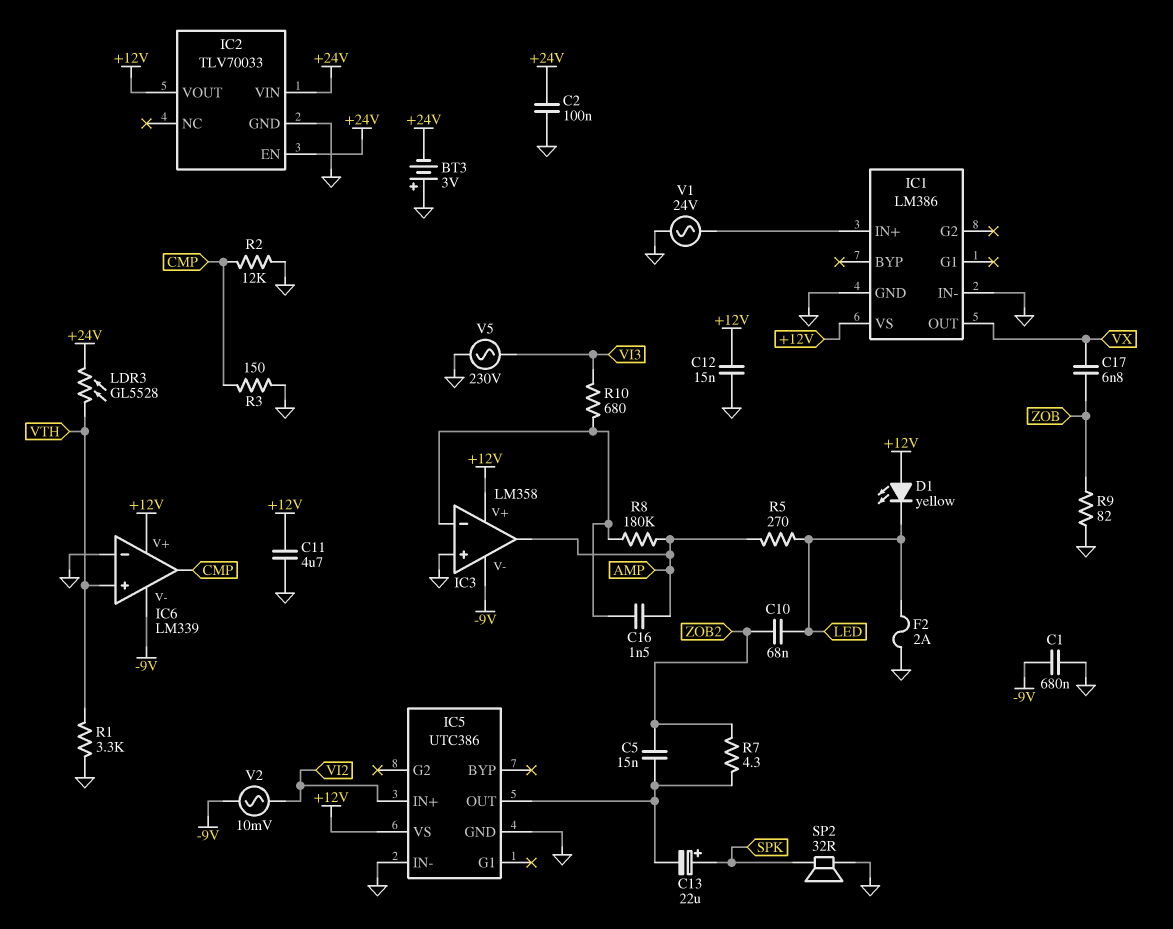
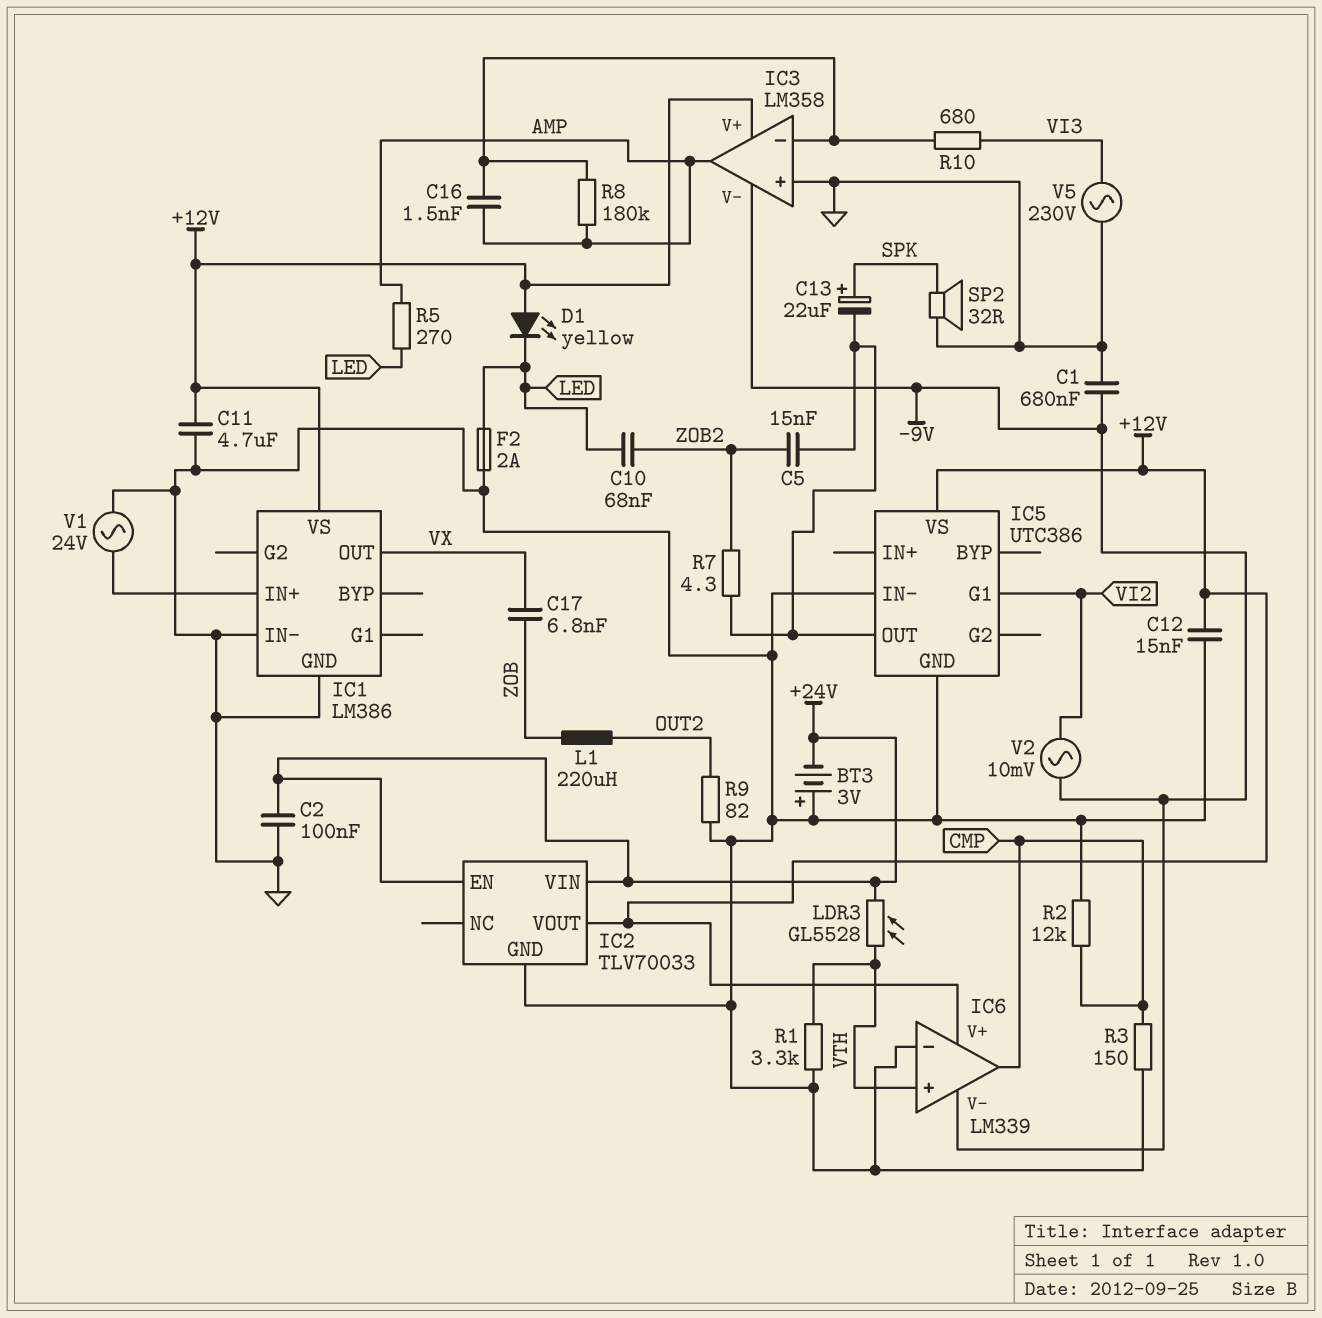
IC5 pin G1: none -> VI2
IC5 pin IN+: VI2 -> none
L1: none -> 220uH (OUT2, ZOB)
R9: 82 (GND, ZOB) -> 82 (GND, OUT2)

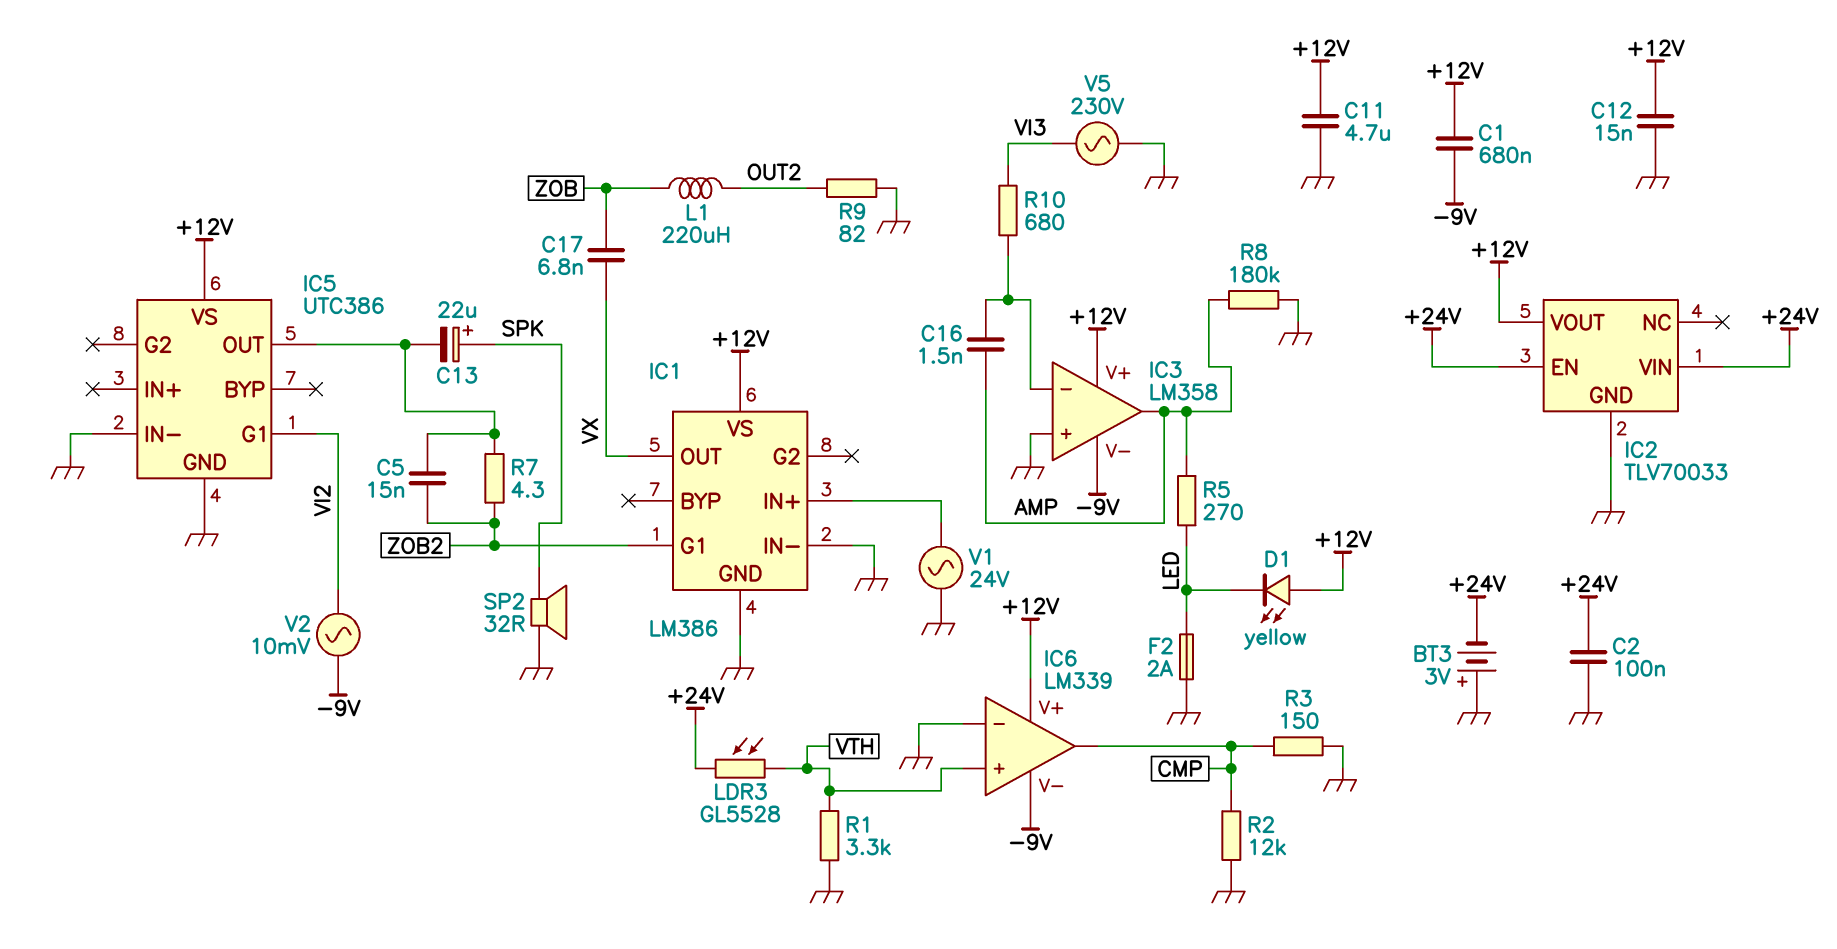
C1: 680nF (-9V, GND) -> 680nF (+12V, -9V)
C10: 68nF (LED, ZOB2) -> none
IC1 pin G1: none -> ZOB2
R8: 180k (AMP, IC3/in-) -> 180k (AMP, GND)

